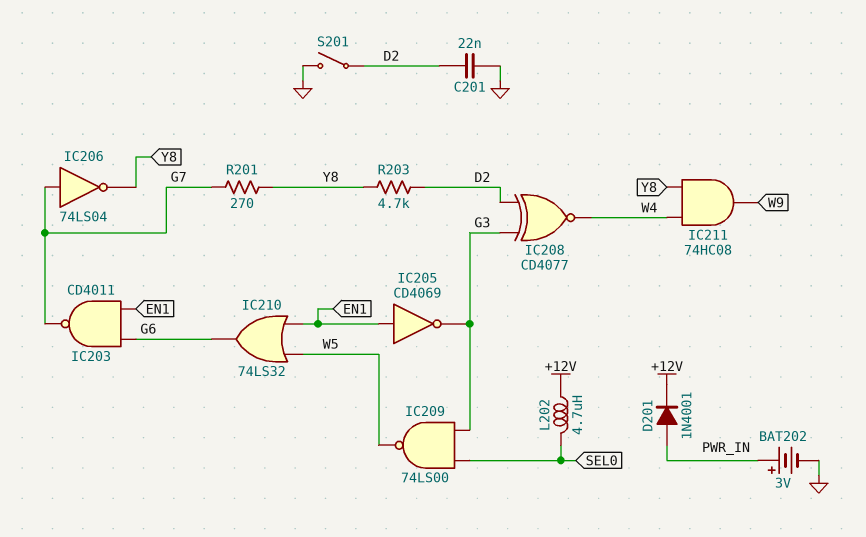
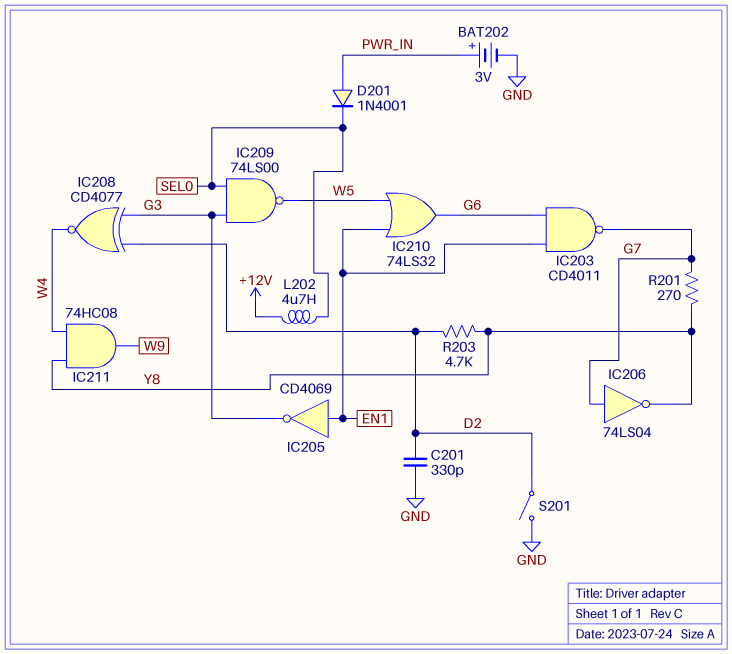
C201: 22nF (D2, GND) -> 330pF (D2, GND)
D201: diode 1N4001 (A PWR_IN, K +12V) -> diode 1N4001 (A PWR_IN, K SEL0)

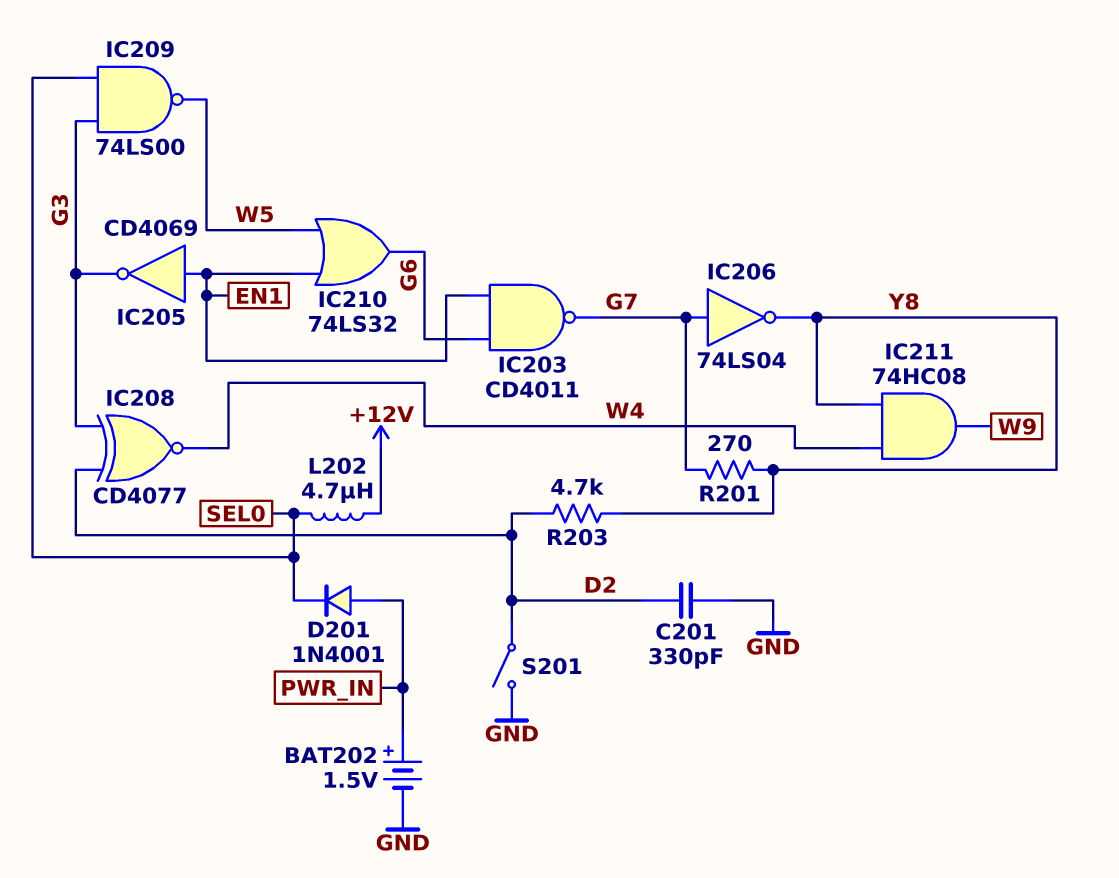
BAT202: 3V (plus PWR_IN, minus GND) -> 1.5V (plus PWR_IN, minus GND)

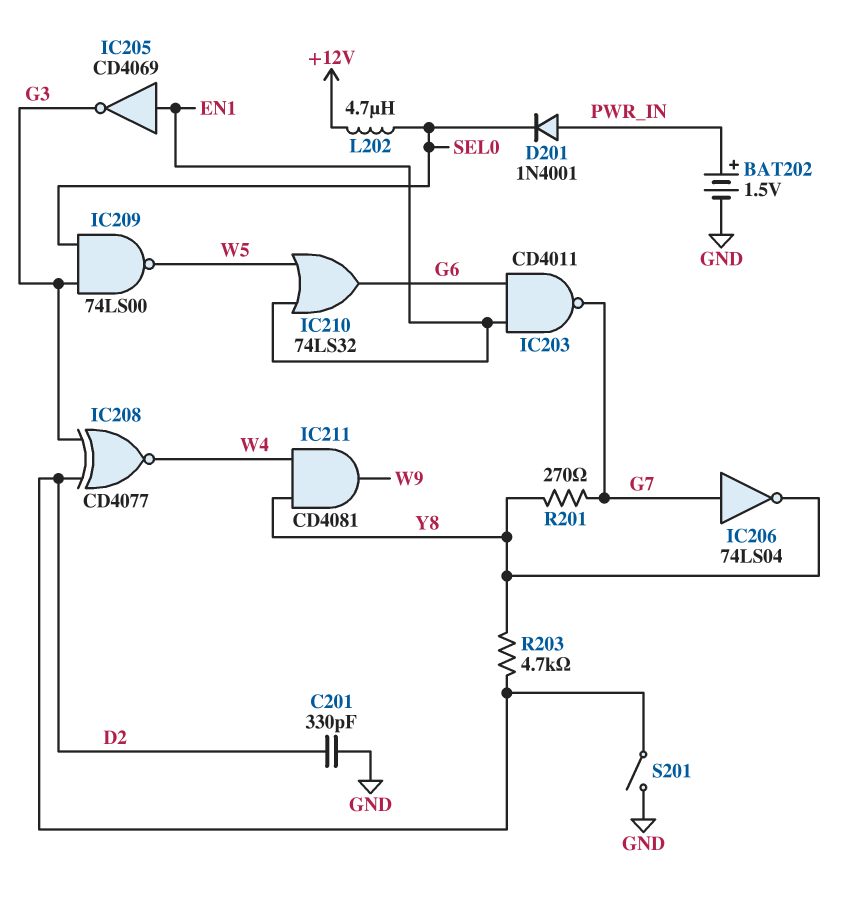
IC211: AND 74HC08 (in W4, in Y8, out W9) -> AND CD4081 (in W4, in Y8, out W9)

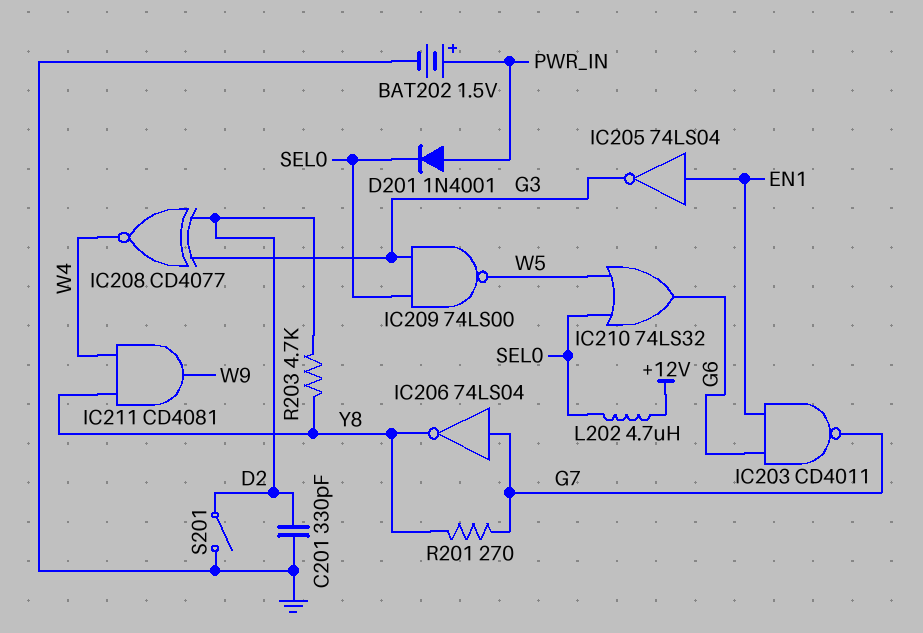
IC205: NOT CD4069 (in EN1, out G3) -> NOT 74LS04 (in EN1, out G3)
IC210: OR 74LS32 (in EN1, in W5, out G6) -> OR 74LS32 (in SEL0, in W5, out G6)

